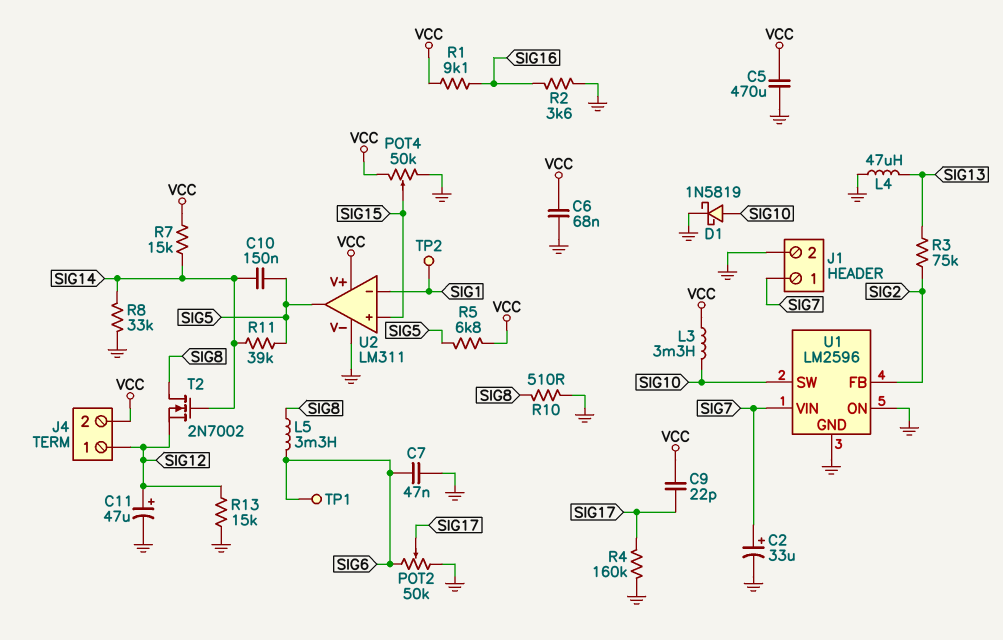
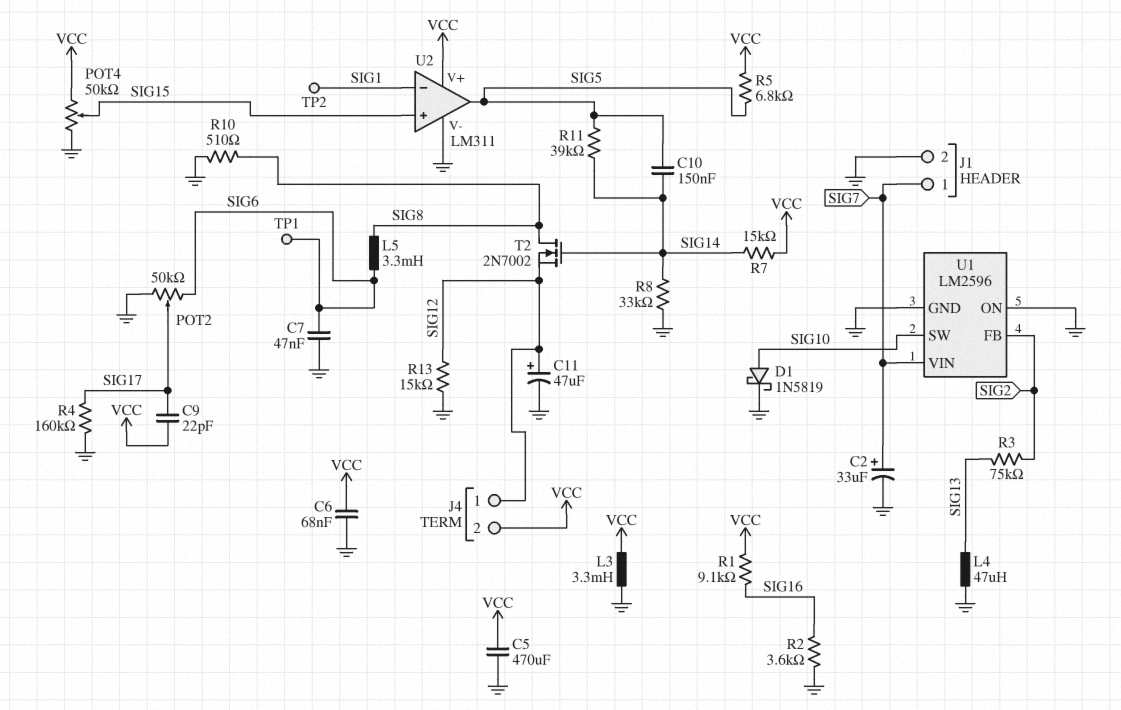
L3: 3.3mH (SIG10, VCC) -> 3.3mH (GND, VCC)

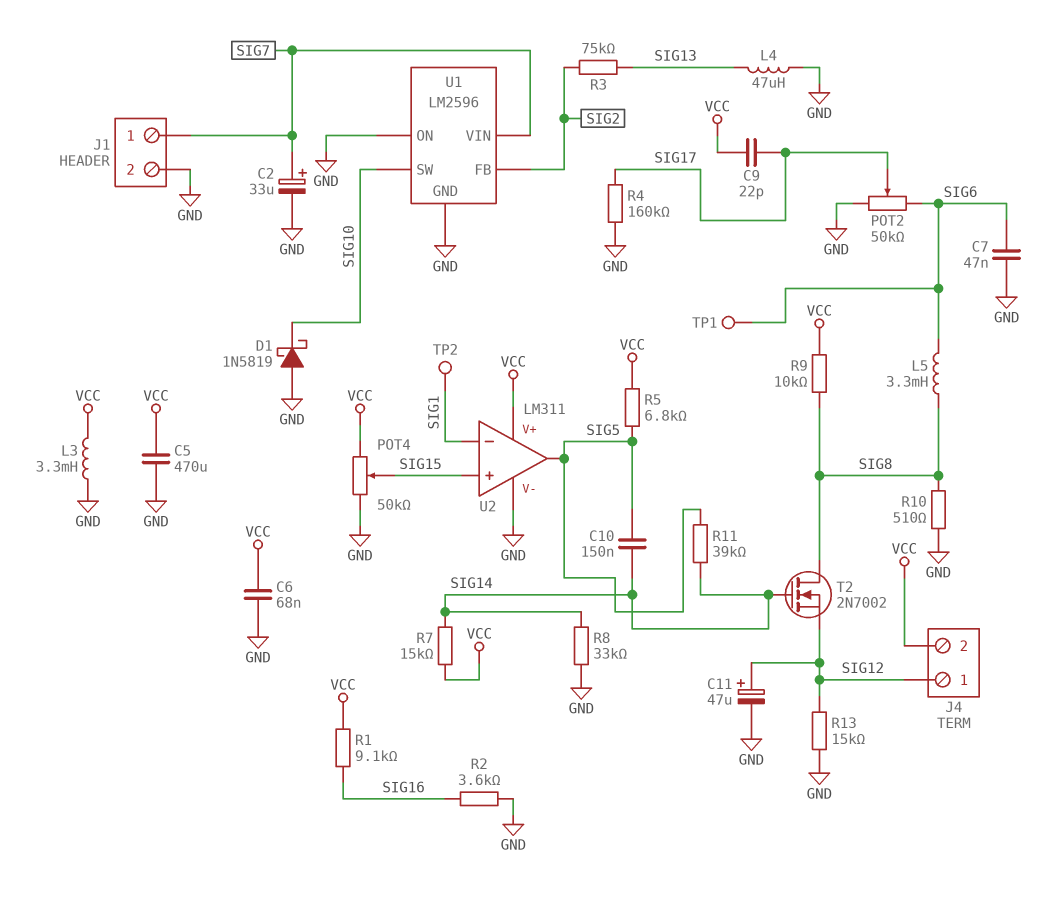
D1: schottky 1N5819 (A SIG10, K GND) -> schottky 1N5819 (A GND, K SIG10)
R9: none -> 10k (SIG8, VCC)

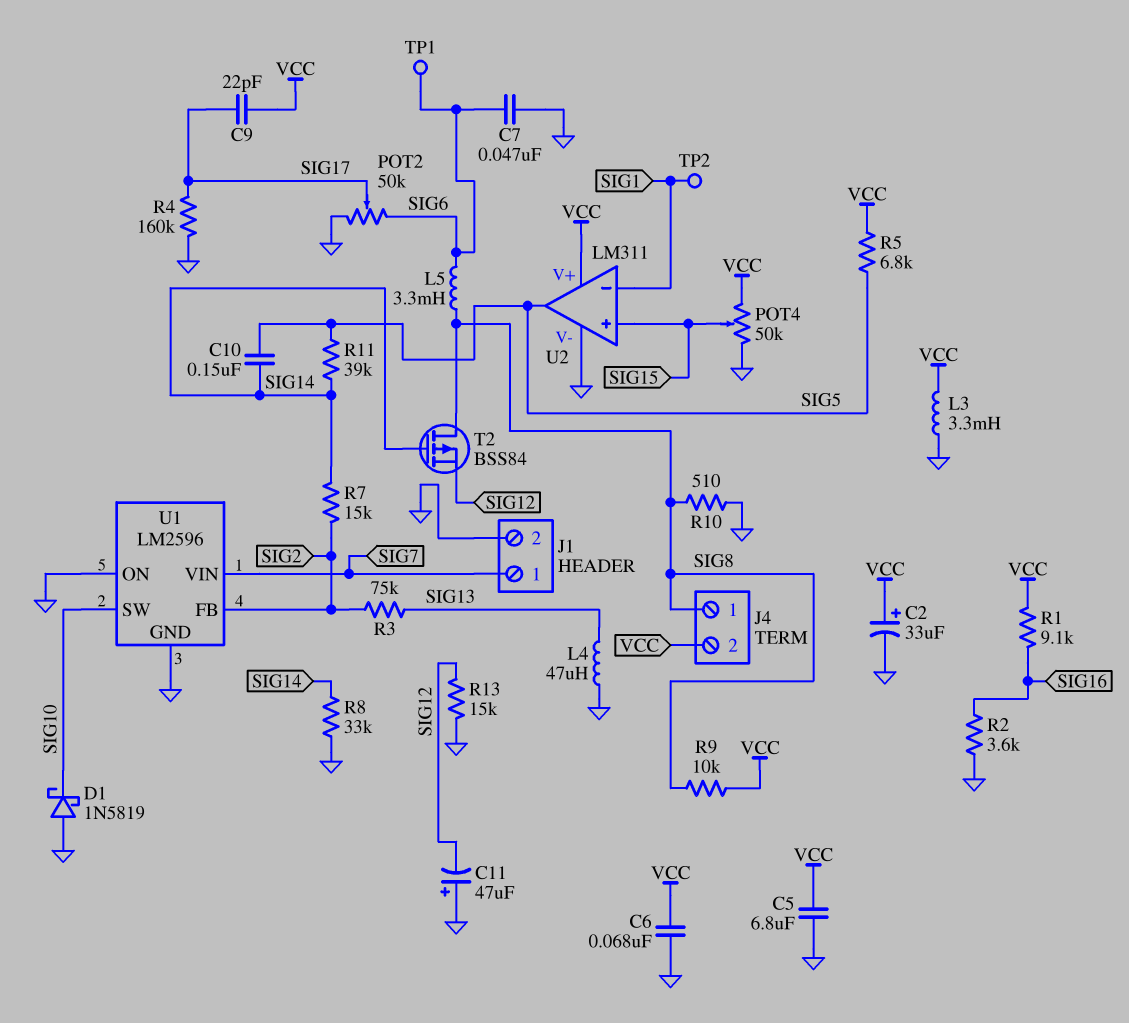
C2: 33uF (plus SIG7, minus GND) -> 33uF (plus VCC, minus GND)
C5: 470uF (GND, VCC) -> 6.8uF (GND, VCC)
C11: 47uF (plus SIG12, minus GND) -> 47uF (plus GND, minus SIG12)
J4 pin 1: SIG12 -> SIG8
R7: 15k (SIG14, VCC) -> 15k (SIG2, SIG14)
T2: NMOS 2N7002 (G SIG14, D SIG8, S SIG12) -> PMOS BSS84 (G SIG14, D SIG8, S SIG12)

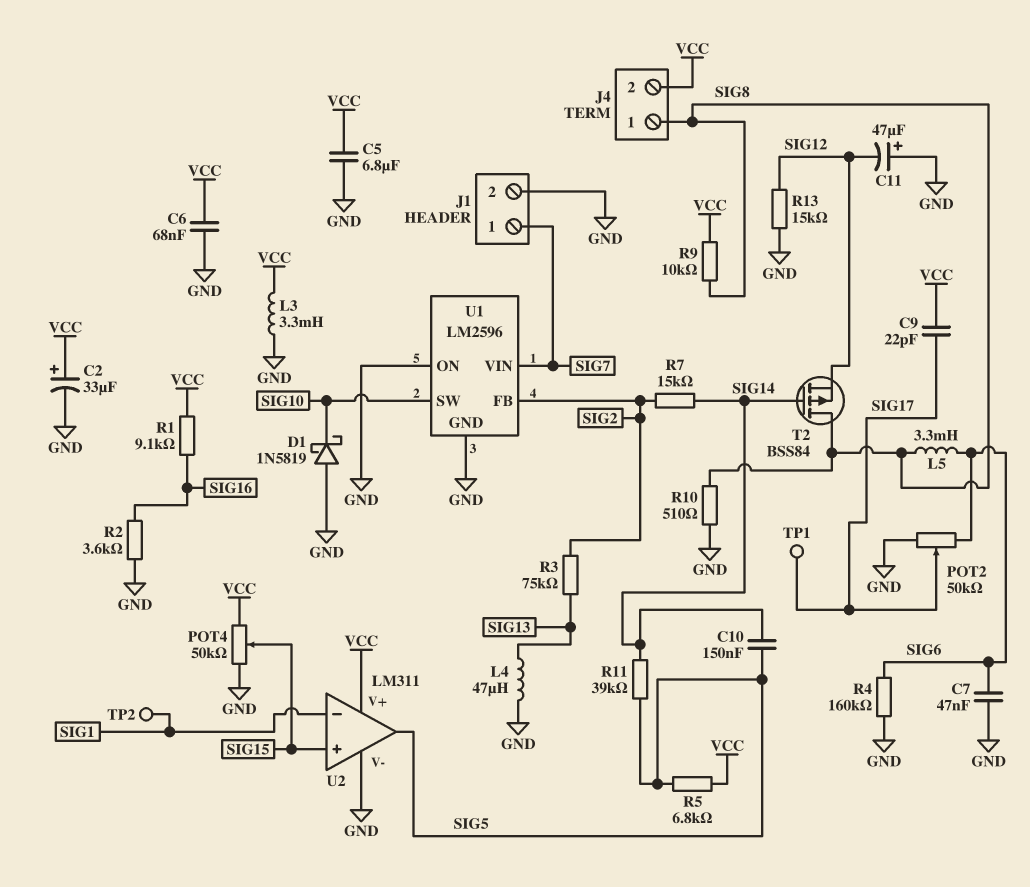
R4: 160k (GND, SIG17) -> 160k (GND, SIG6)
R8: 33k (GND, SIG14) -> none
TP1: test point (SIG6) -> test point (SIG17)

